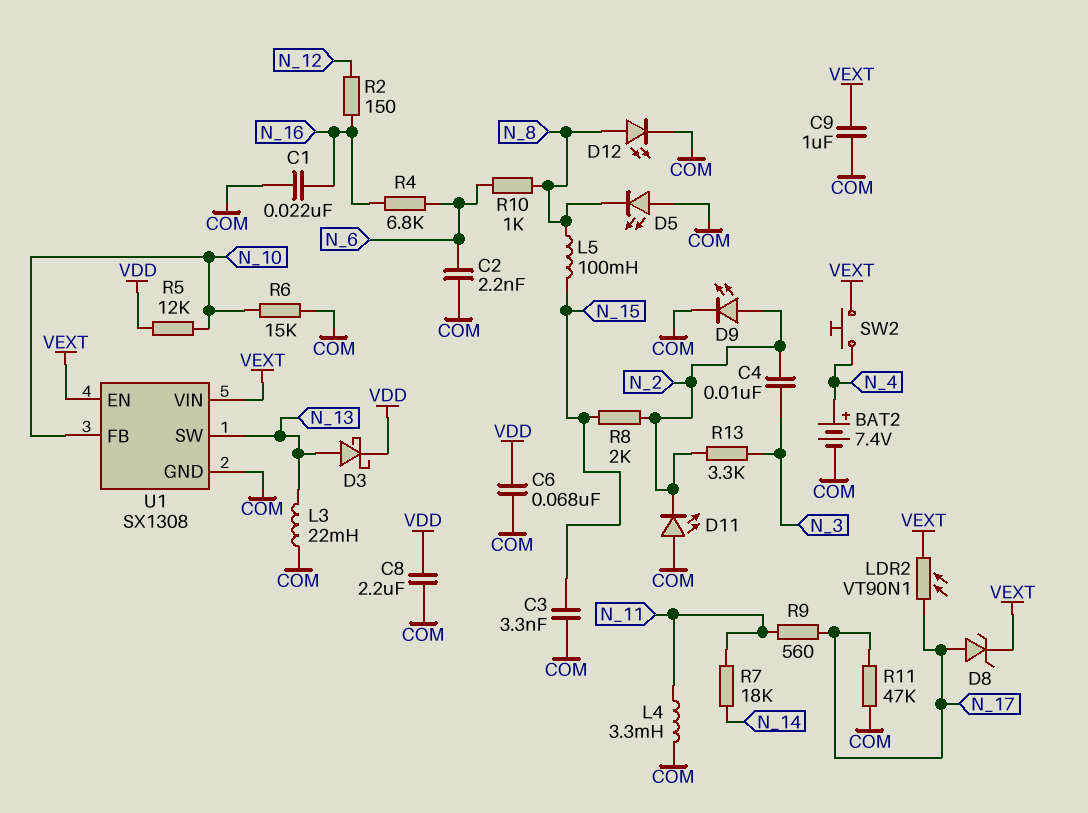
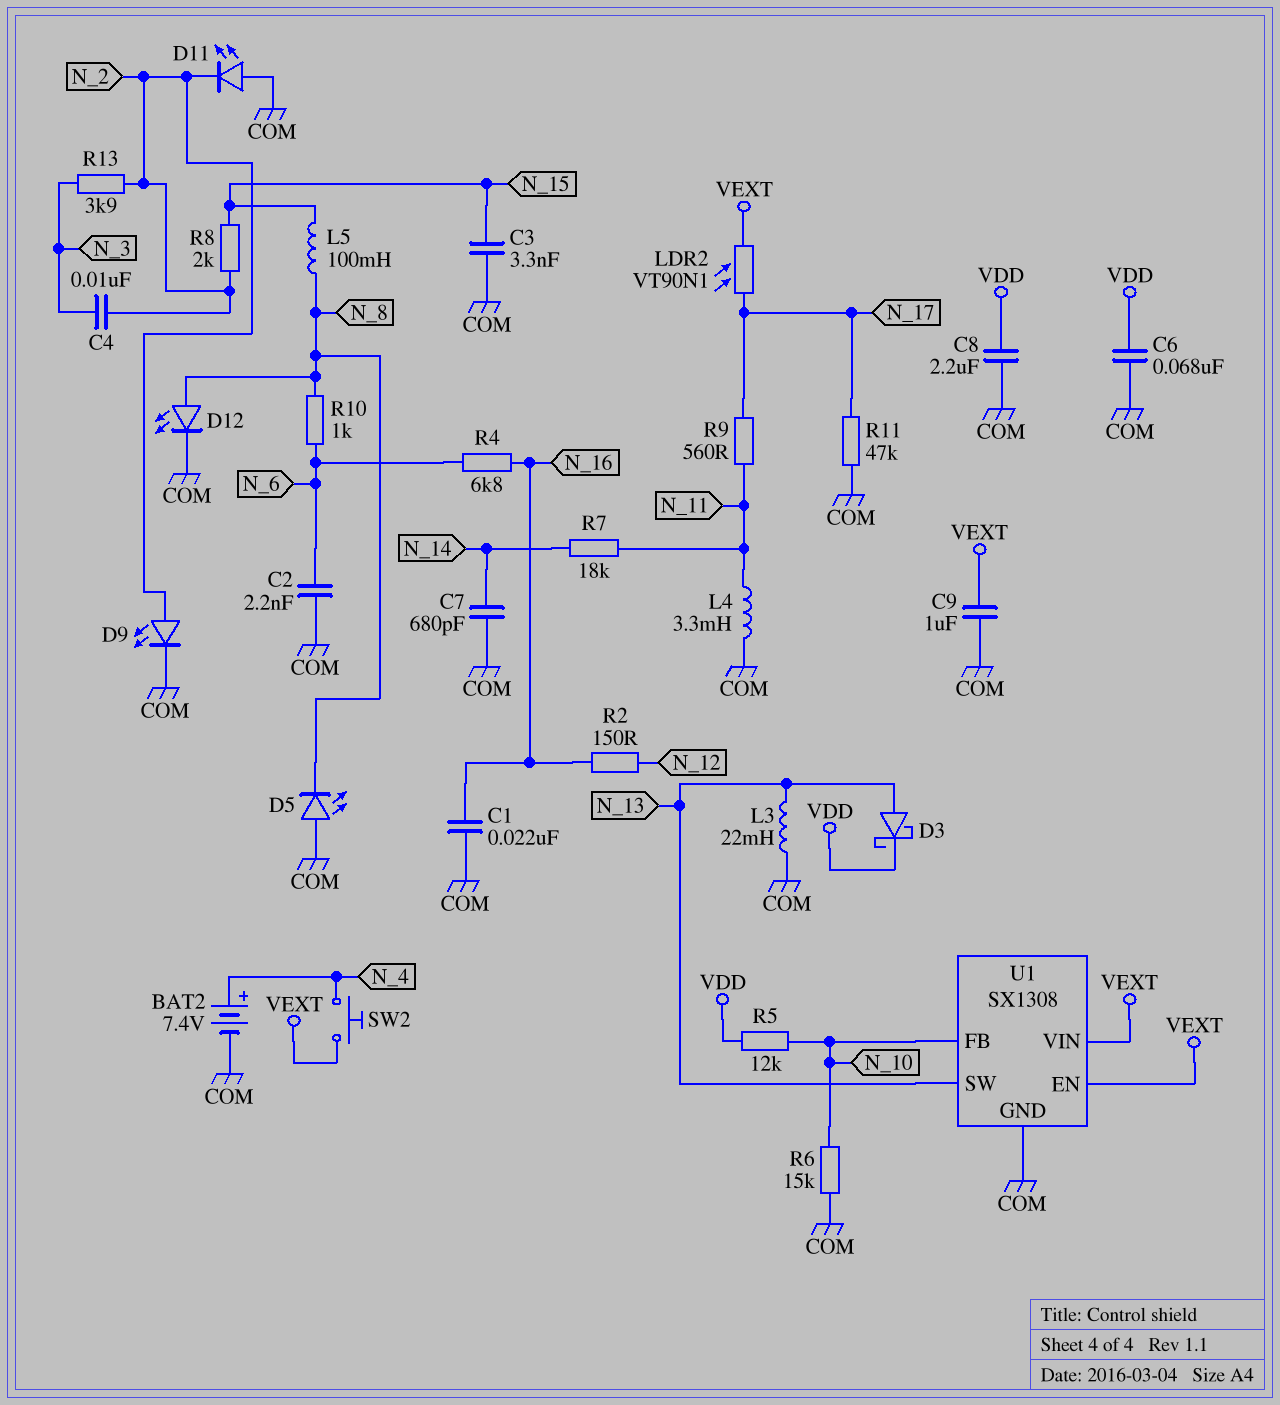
C7: none -> 680pF (COM, N_14)
D8: zener (A N_17, K VEXT) -> none
R13: 3.3k (N_2, N_3) -> 3.9k (N_2, N_3)

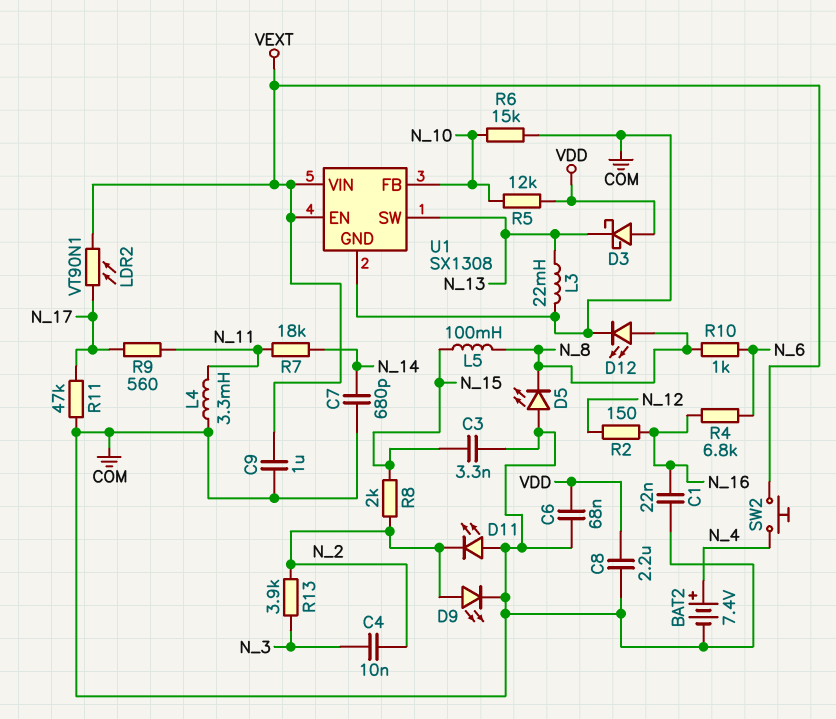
C2: 2.2nF (COM, N_6) -> none
D3: schottky (A N_13, K VDD) -> schottky (A VDD, K N_13)

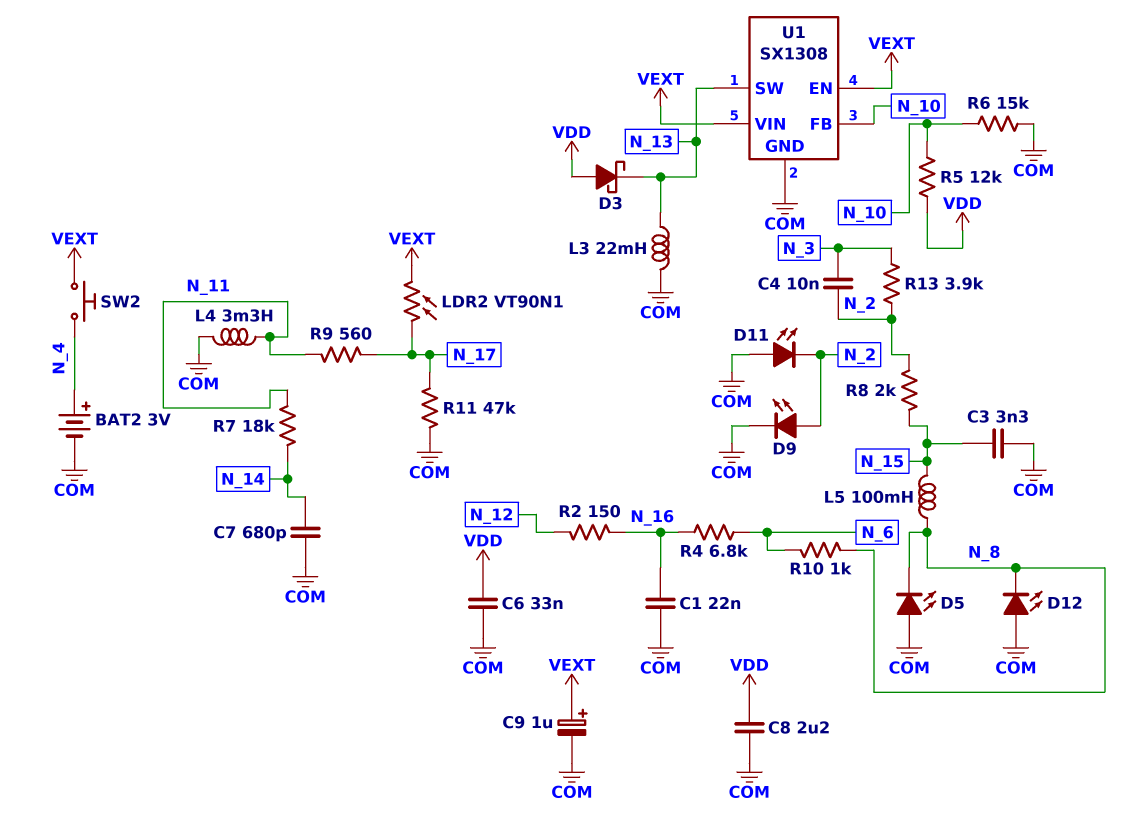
BAT2: 7.4V (plus N_4, minus COM) -> 3V (plus N_4, minus COM)
C6: 68nF (COM, VDD) -> 33nF (COM, VDD)
C9: 1uF (COM, VEXT) -> 1uF (plus VEXT, minus COM)
D12: LED (A N_8, K COM) -> LED (A COM, K N_8)

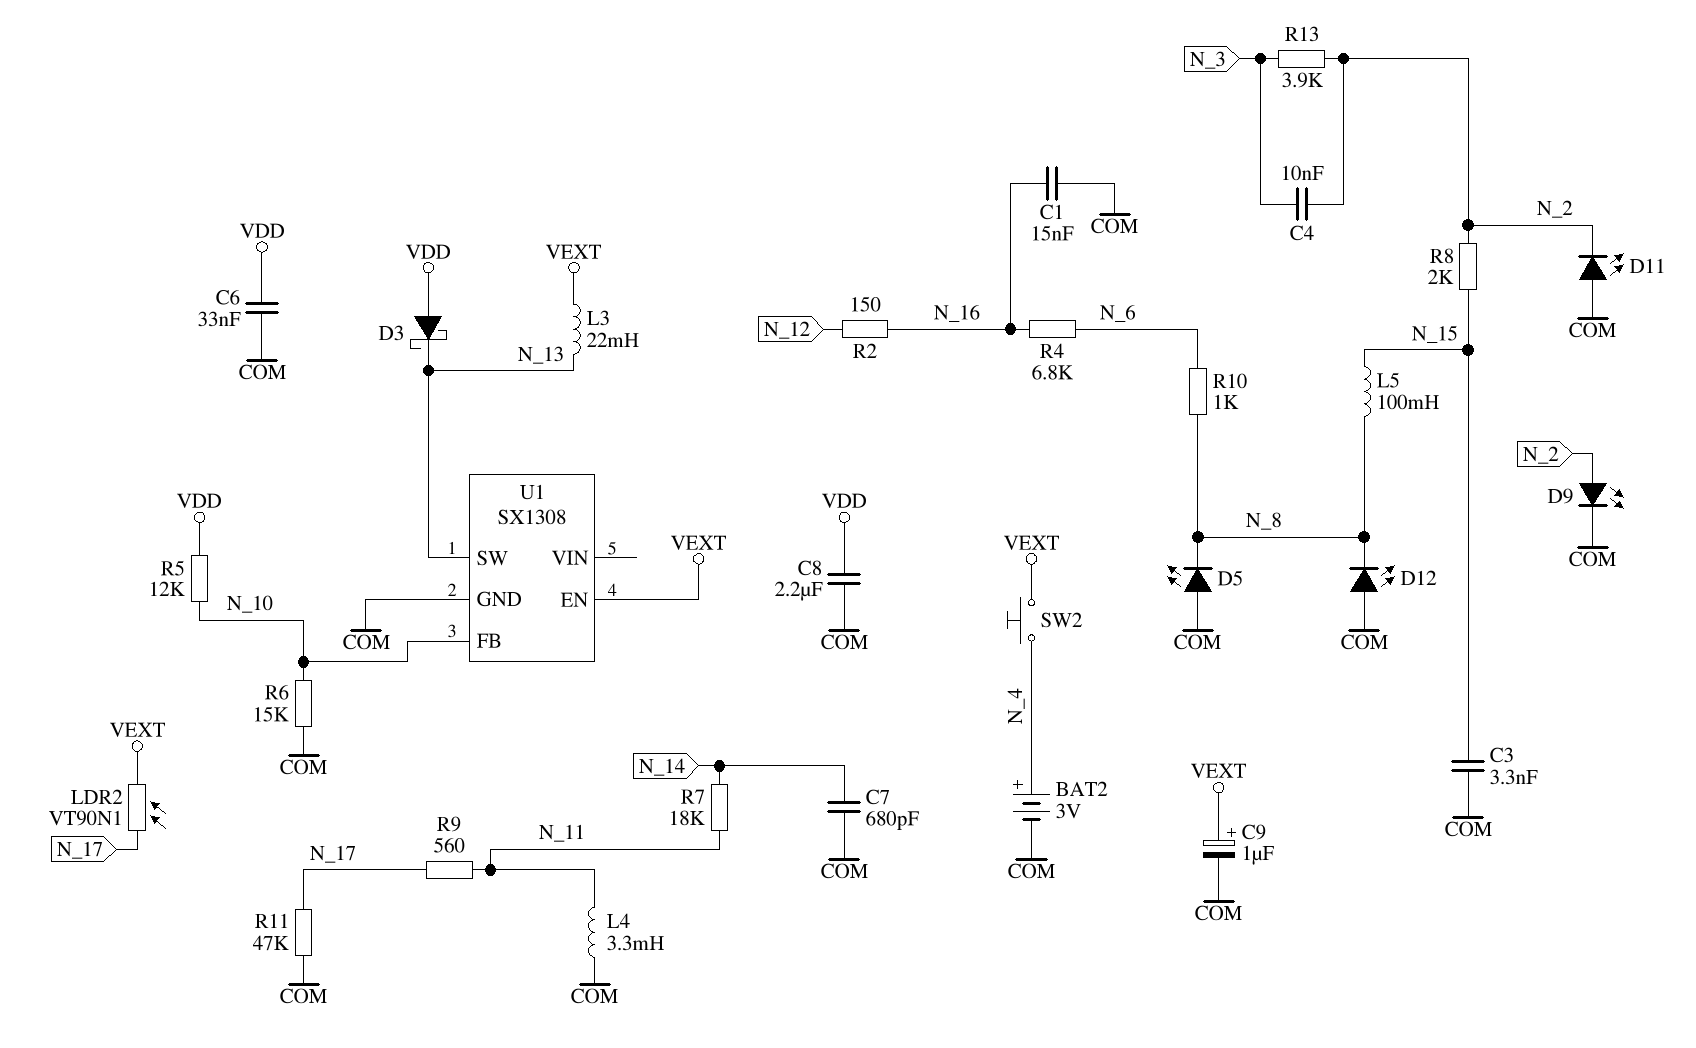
C1: 22nF (COM, N_16) -> 15nF (COM, N_16)
L3: 22mH (COM, N_13) -> 22mH (N_13, VEXT)
U1 pin VIN: VEXT -> none

